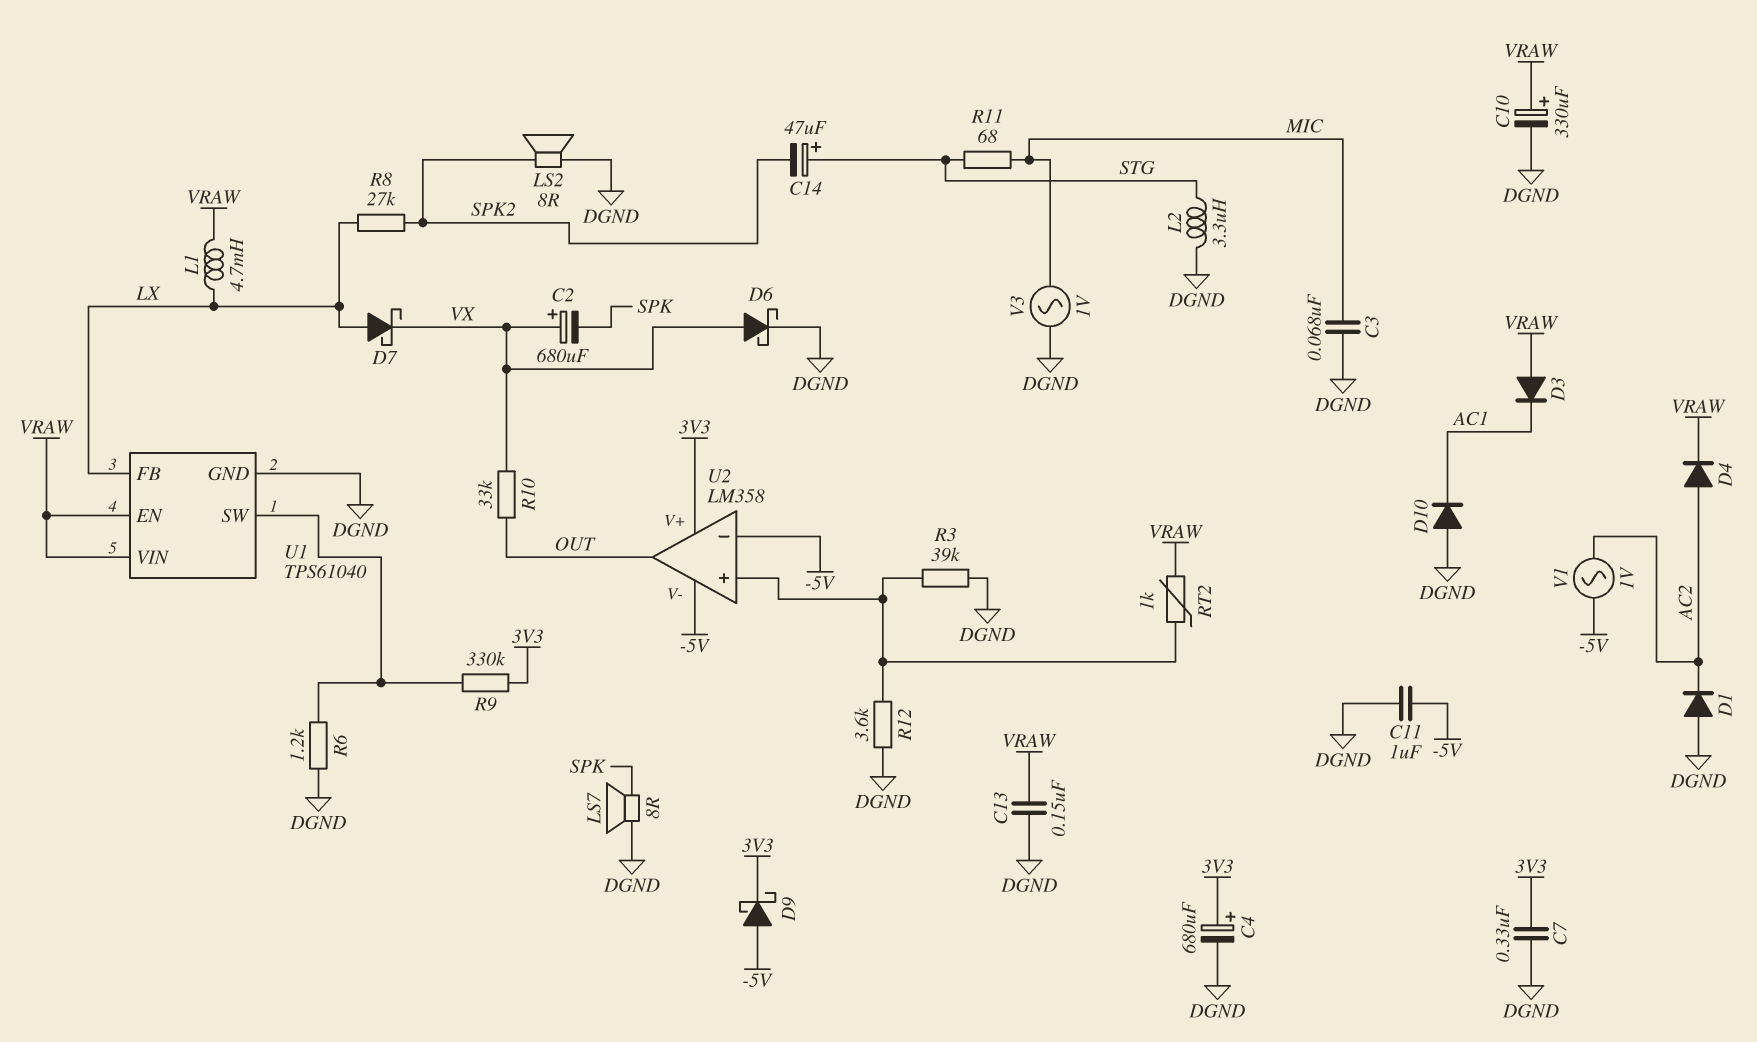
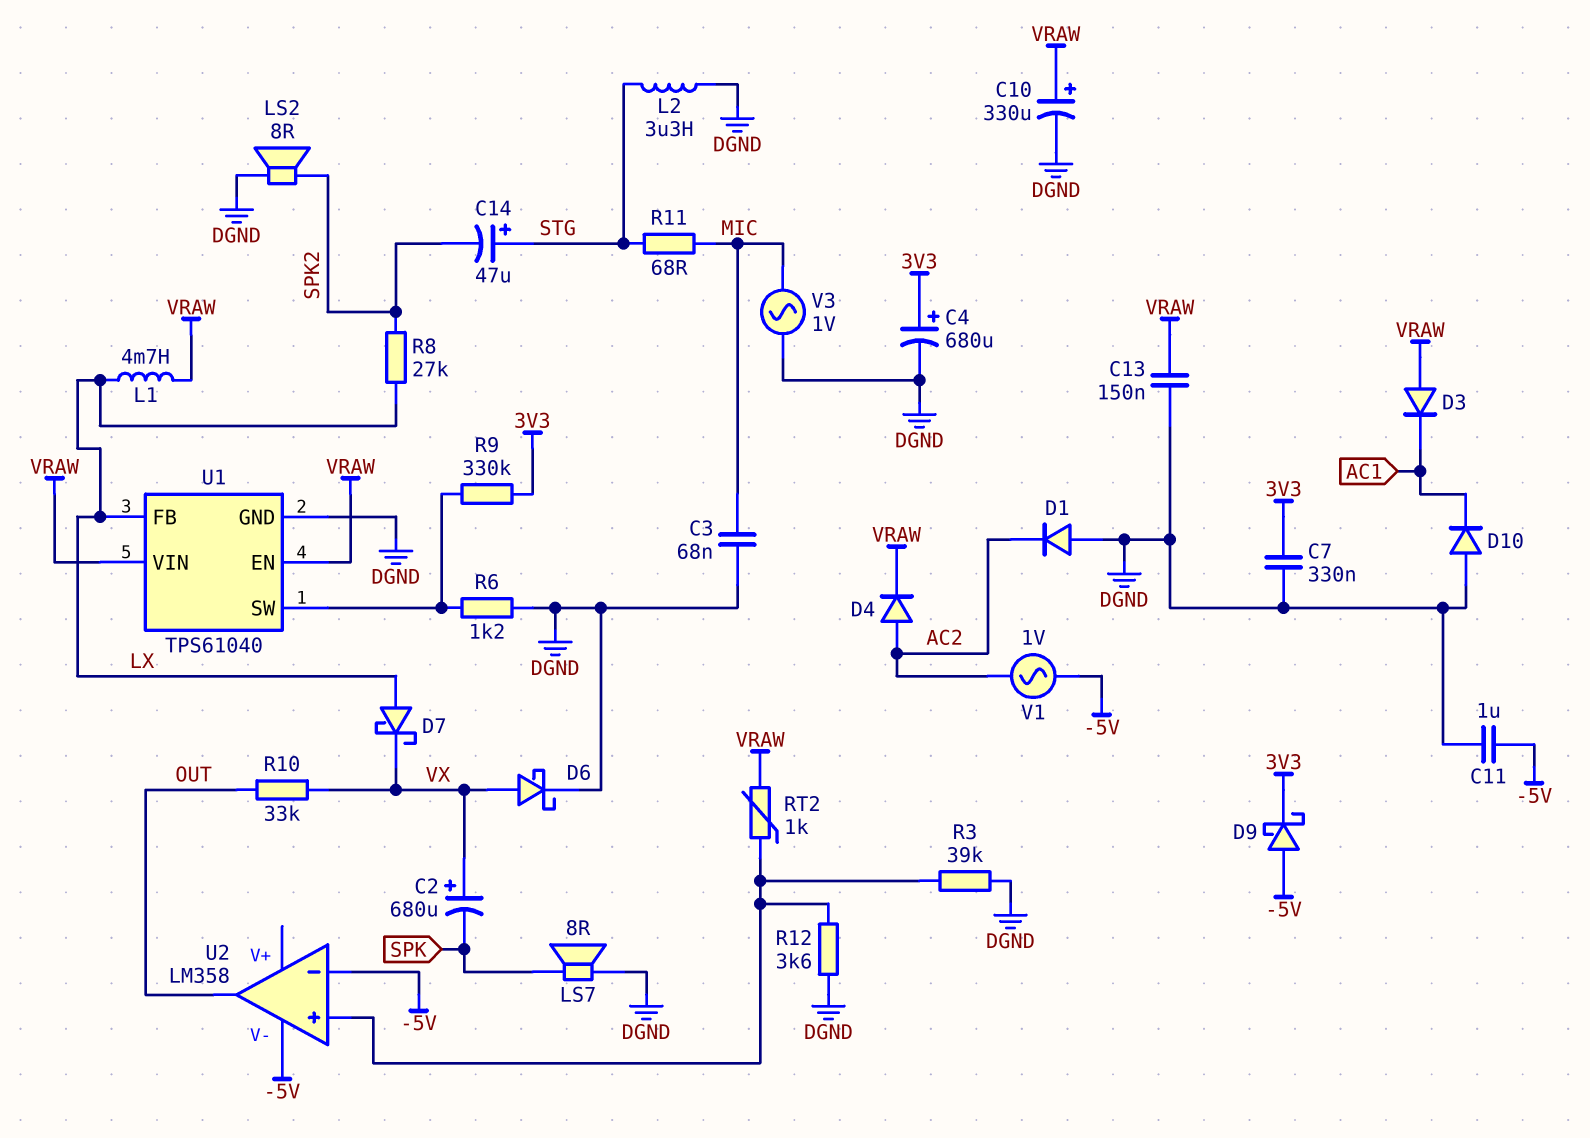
U2 pin V+: 3V3 -> none

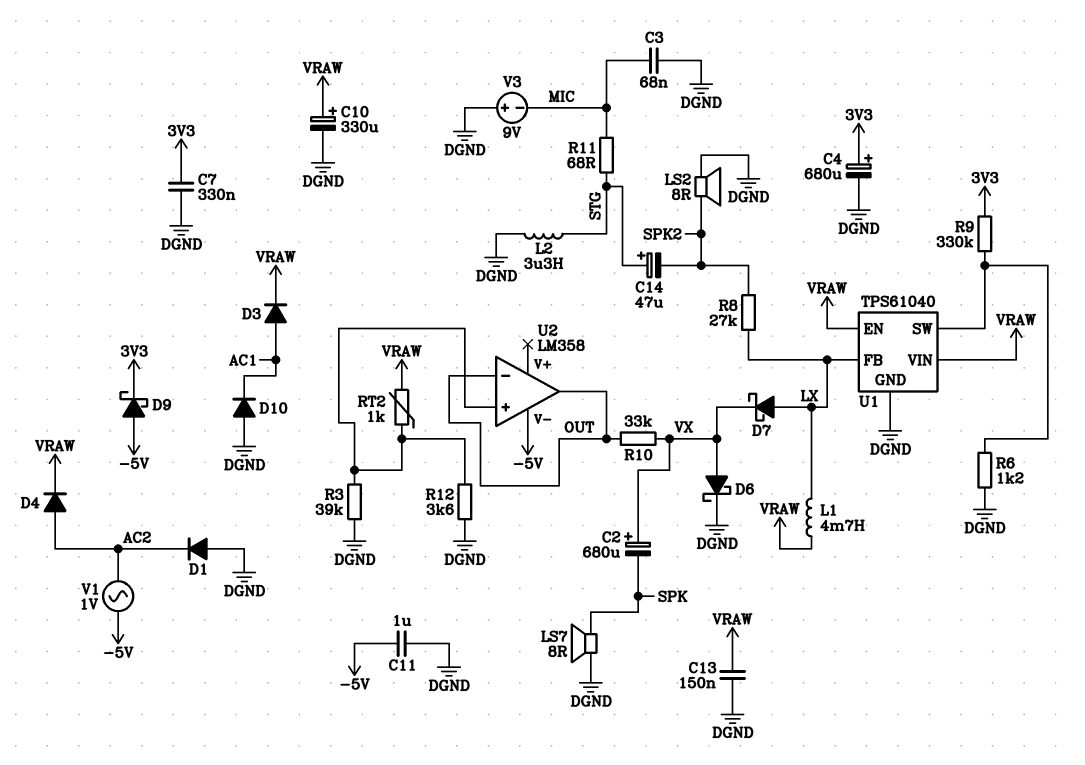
D3: diode (A VRAW, K AC1) -> diode (A AC1, K VRAW)
U2 pin in-: -5V -> OUT
V3: AC 1V (DGND, MIC) -> 9V (plus DGND, minus MIC)

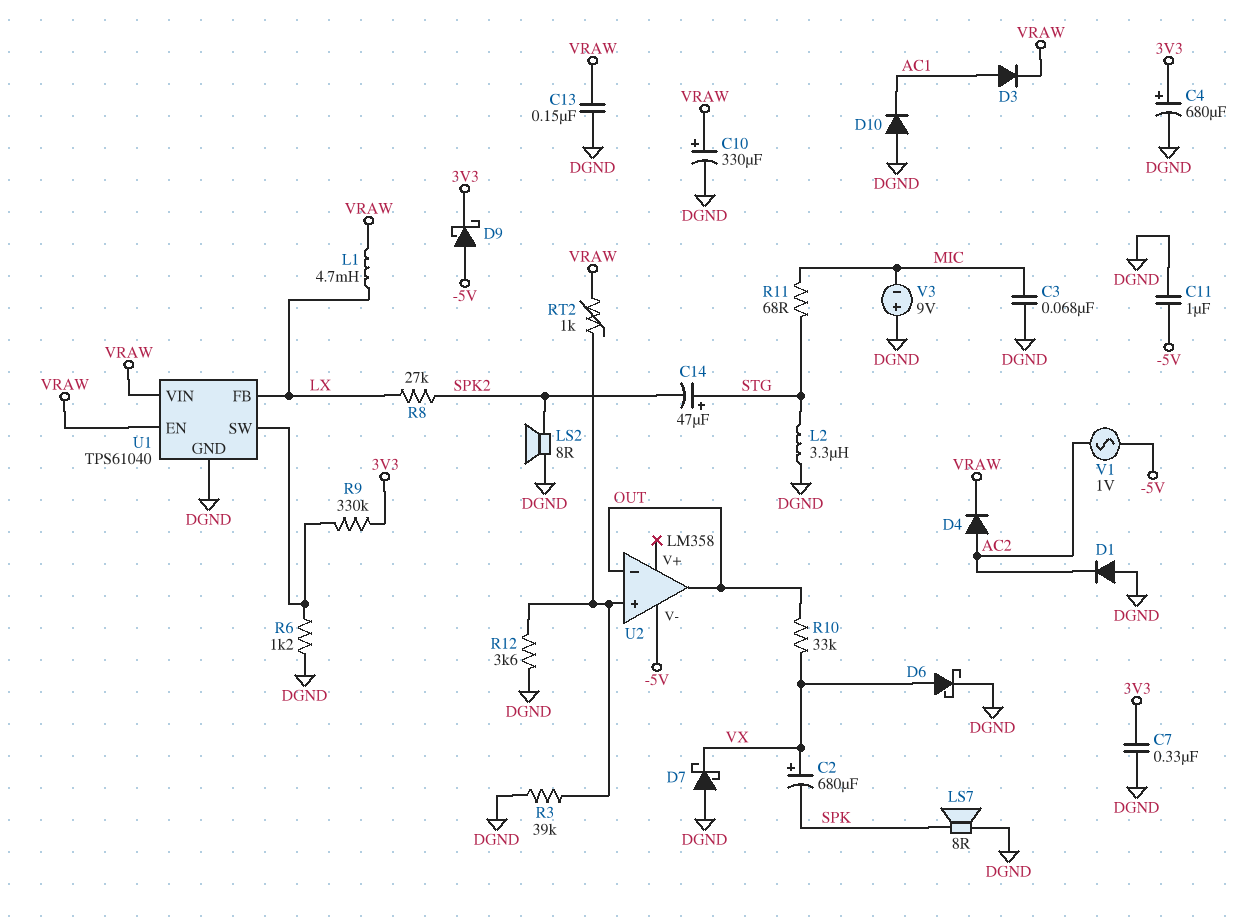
D7: schottky (A LX, K VX) -> schottky (A DGND, K VX)

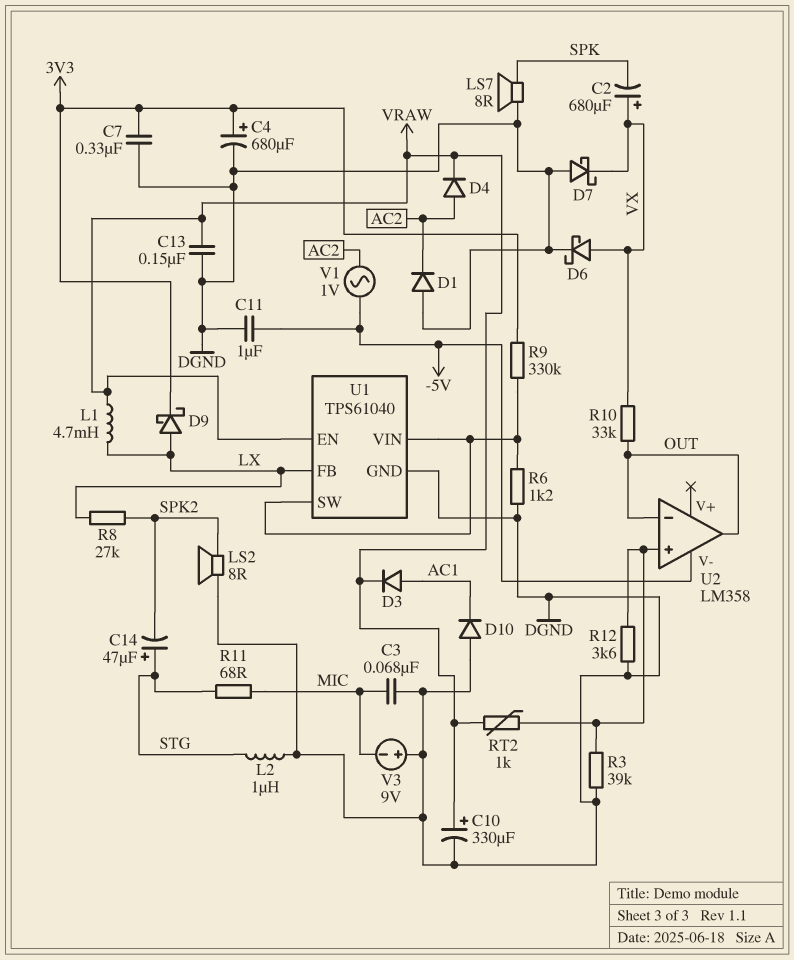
D9: schottky (A -5V, K 3V3) -> schottky (A LX, K 3V3)
L2: 3.3uH (DGND, STG) -> 1uH (DGND, STG)
U1 pin VIN: VRAW -> U1/SW

